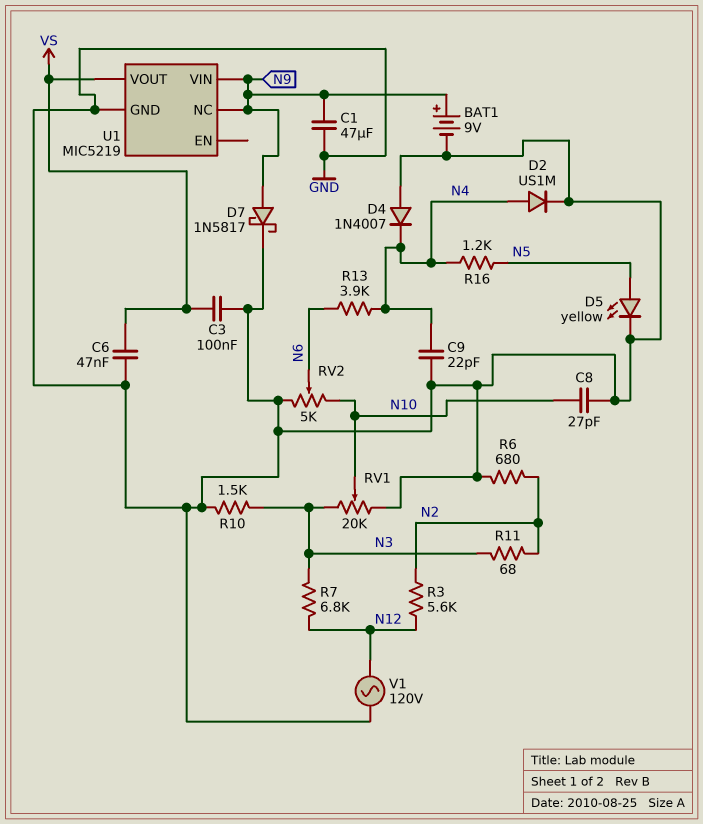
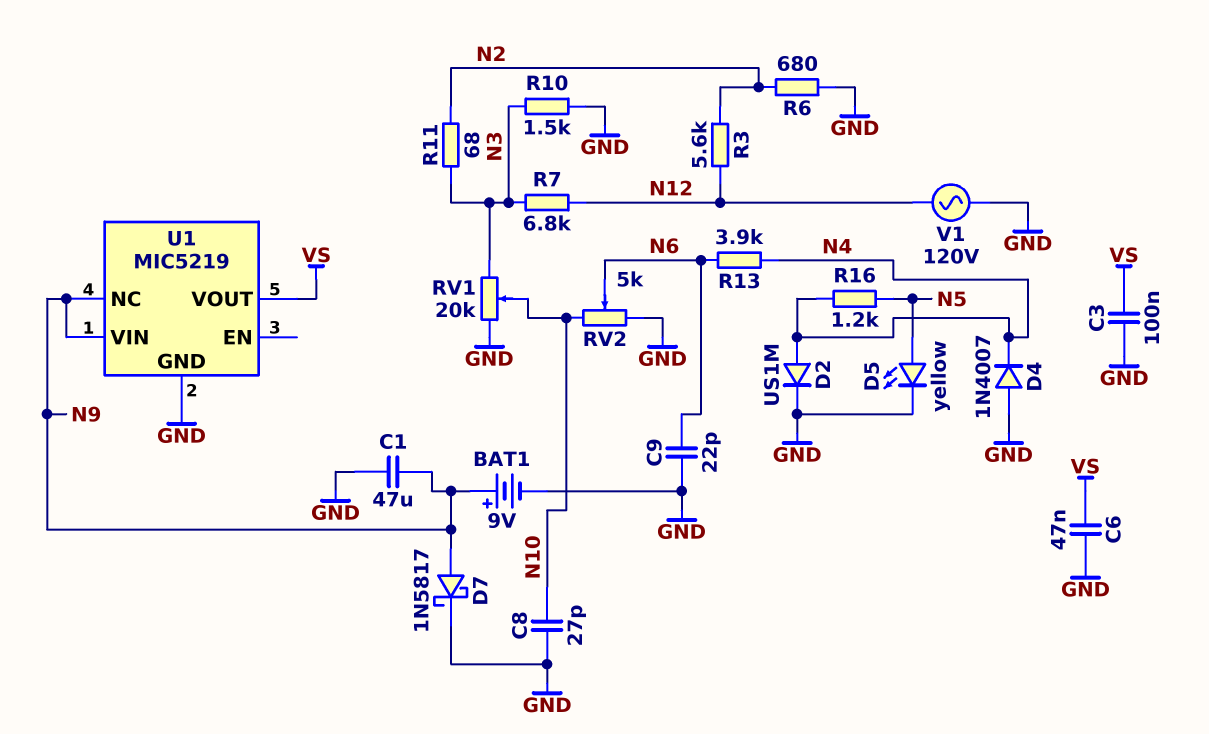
C9: 22pF (GND, N4) -> 22pF (GND, N6)

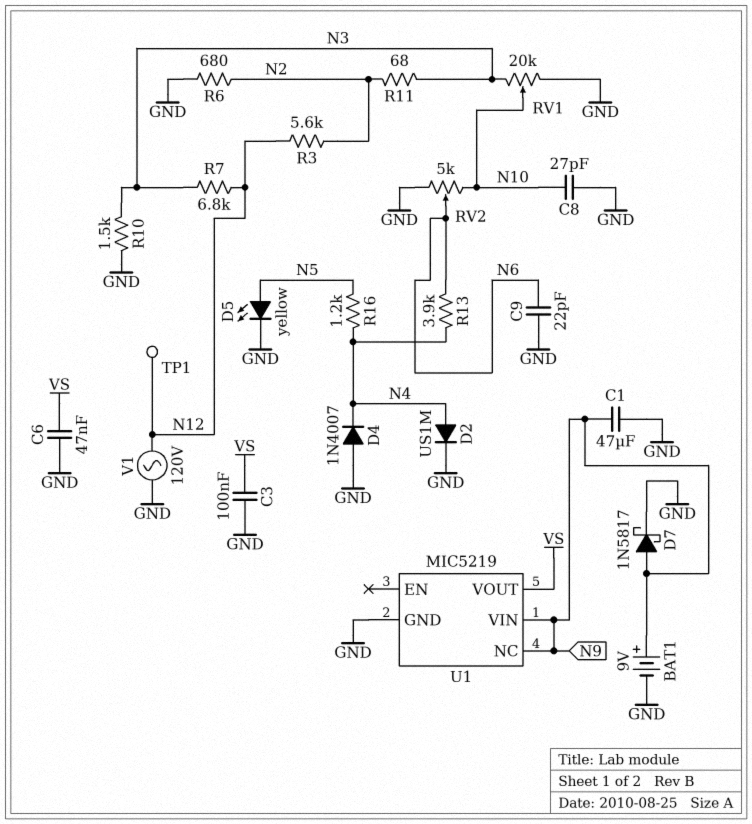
TP1: none -> test point (N12)

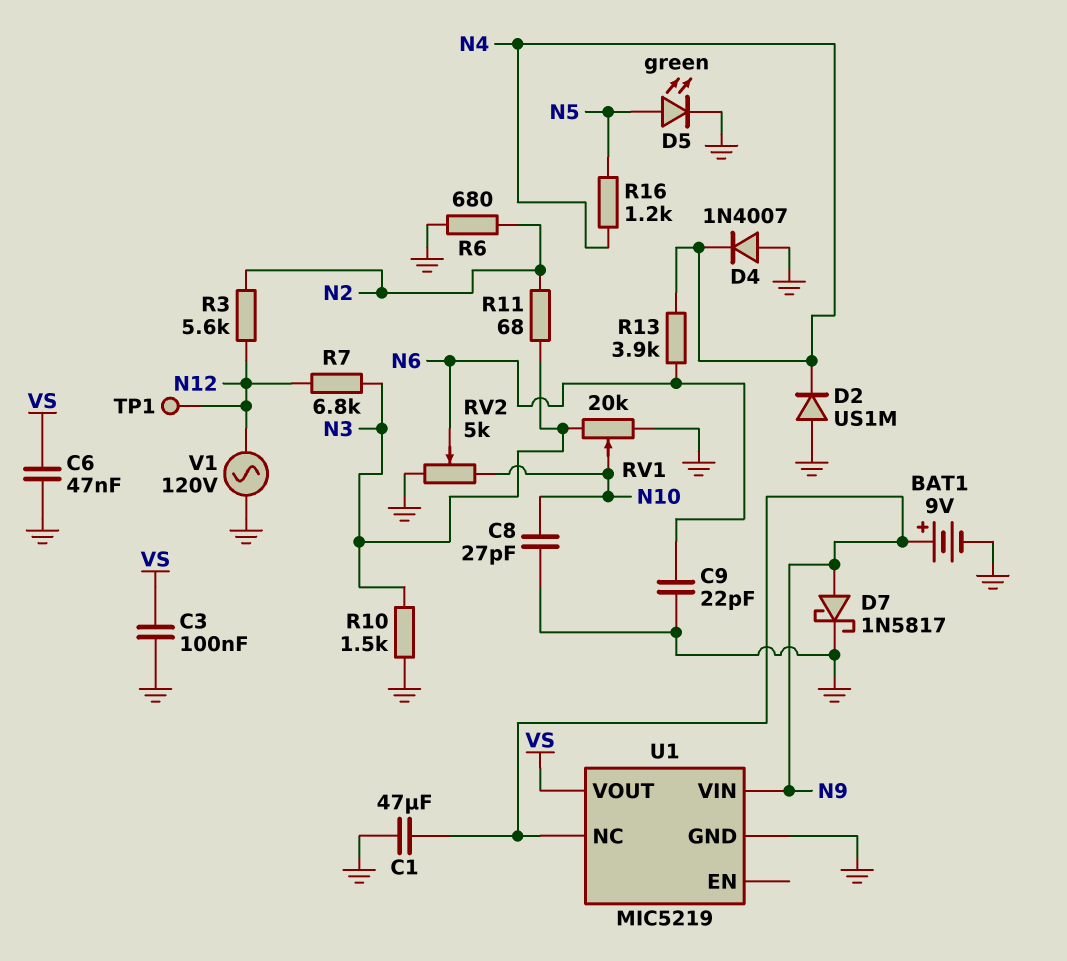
D2: diode US1M (A N4, K GND) -> diode US1M (A GND, K N4)
D5: LED yellow (A N5, K GND) -> LED green (A N5, K GND)

